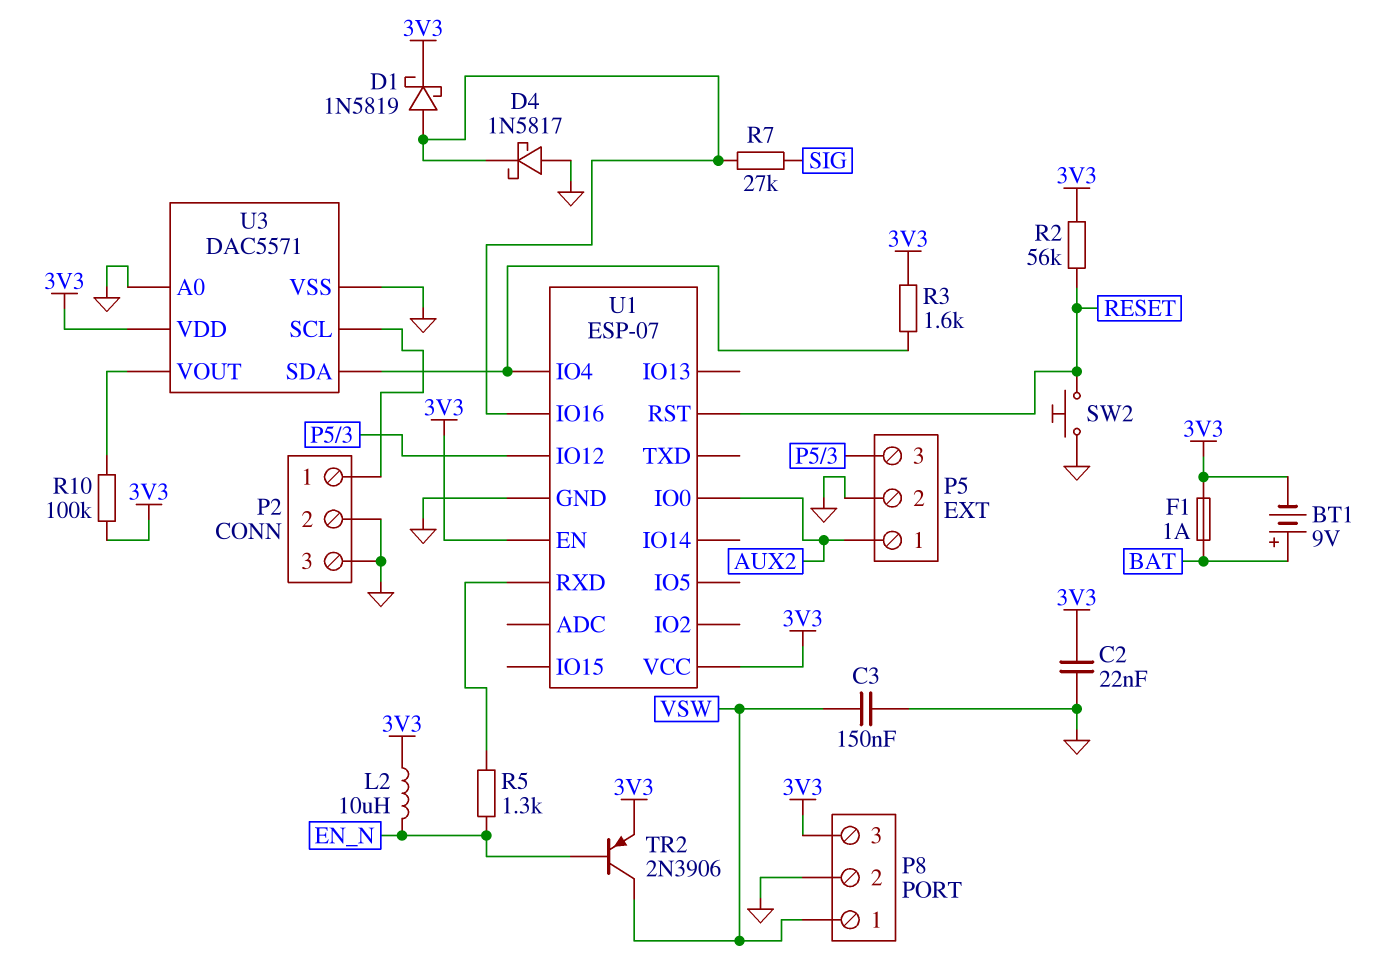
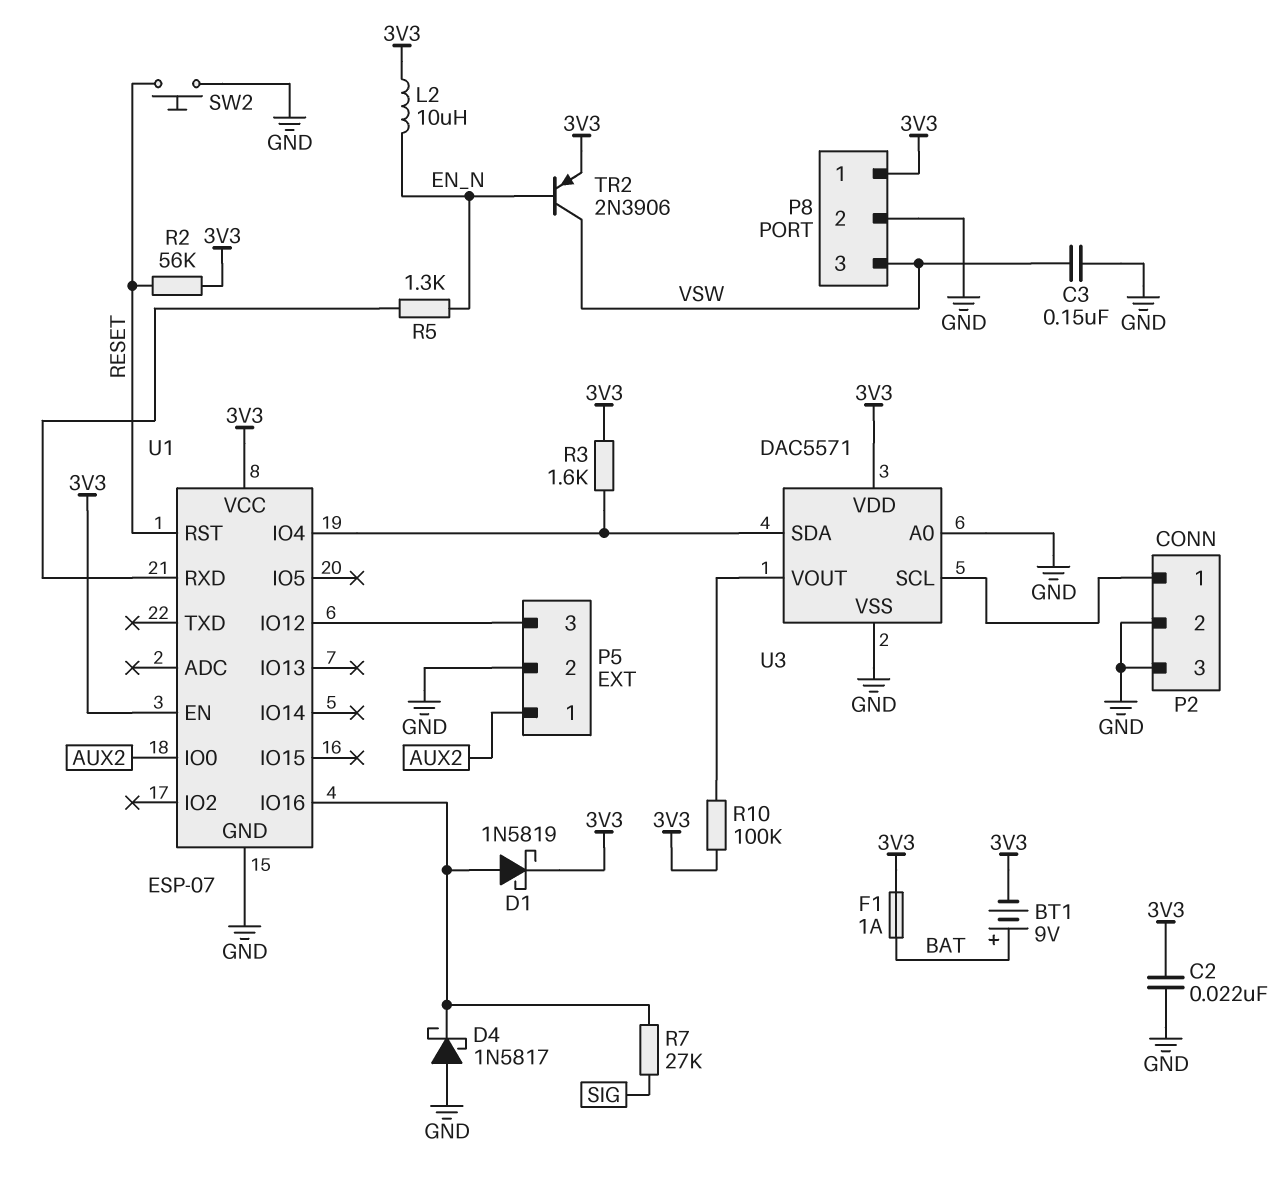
P8 pin 1: VSW -> 3V3
P8 pin 3: 3V3 -> VSW

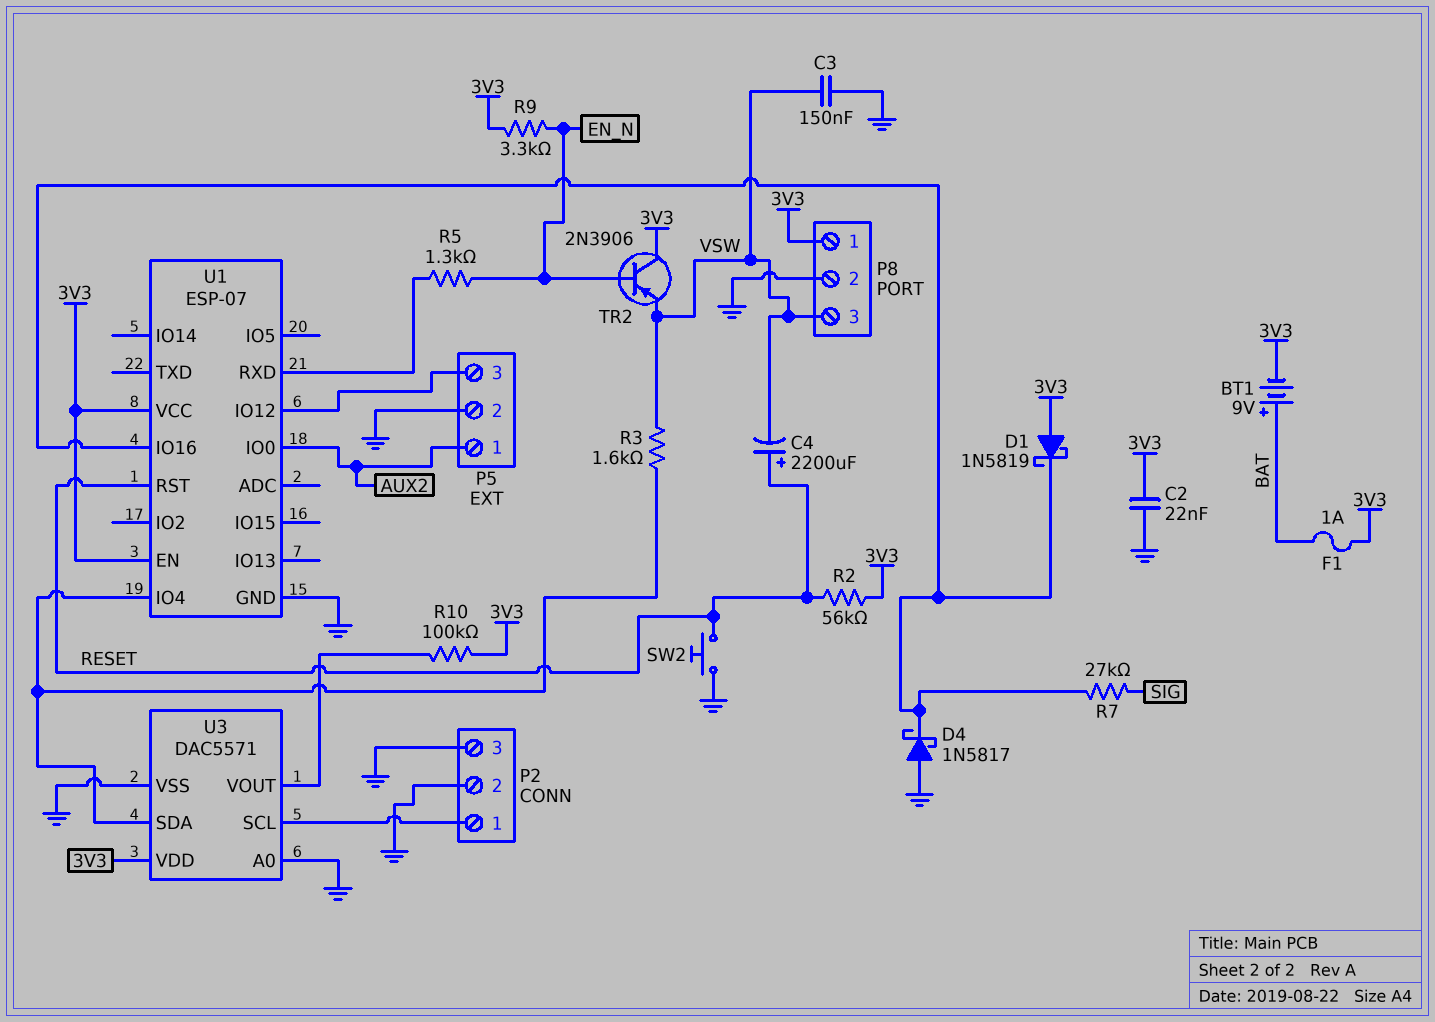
C4: none -> 2200uF (plus RESET, minus VSW)
D1: schottky 1N5819 (A U1/IO16, K 3V3) -> schottky 1N5819 (A 3V3, K U1/IO16)
L2: 10uH (3V3, EN_N) -> none
R3: 1.6k (3V3, U1/IO4) -> 1.6k (U1/IO4, VSW)
R9: none -> 3.3k (3V3, EN_N)
TR2: PNP 2N3906 (B EN_N, C VSW, E 3V3) -> PNP 2N3906 (B EN_N, C 3V3, E VSW)

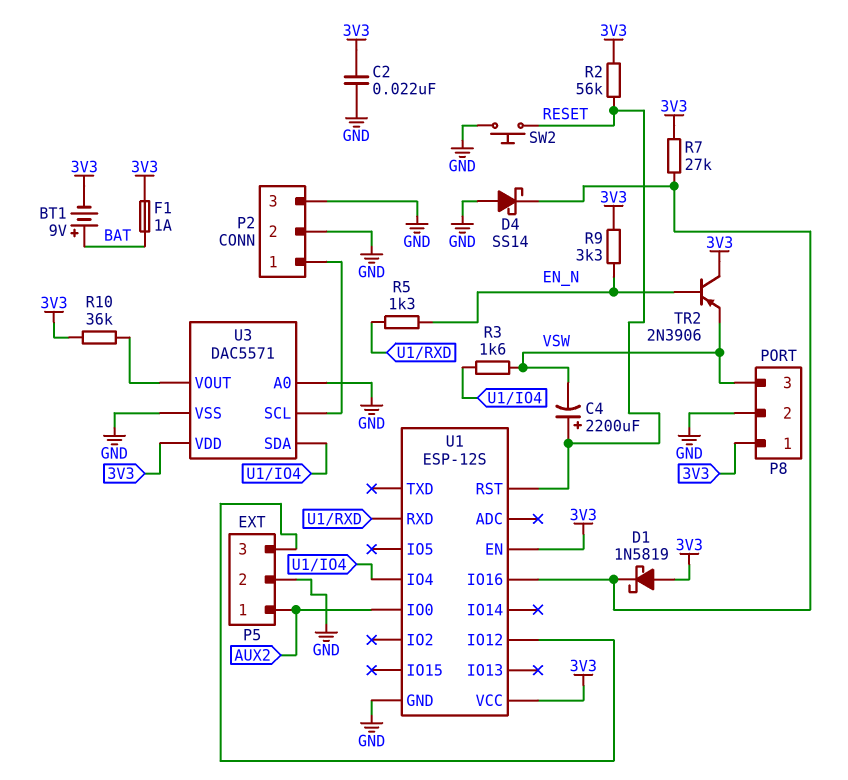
C3: 150nF (GND, VSW) -> none
D4: schottky 1N5817 (A GND, K U1/IO16) -> schottky SS14 (A GND, K U1/IO16)
R7: 27k (SIG, U1/IO16) -> 27k (3V3, U1/IO16)
R10: 100k (3V3, U3/VOUT) -> 36k (3V3, U3/VOUT)
U1: ESP-07 -> ESP-12S

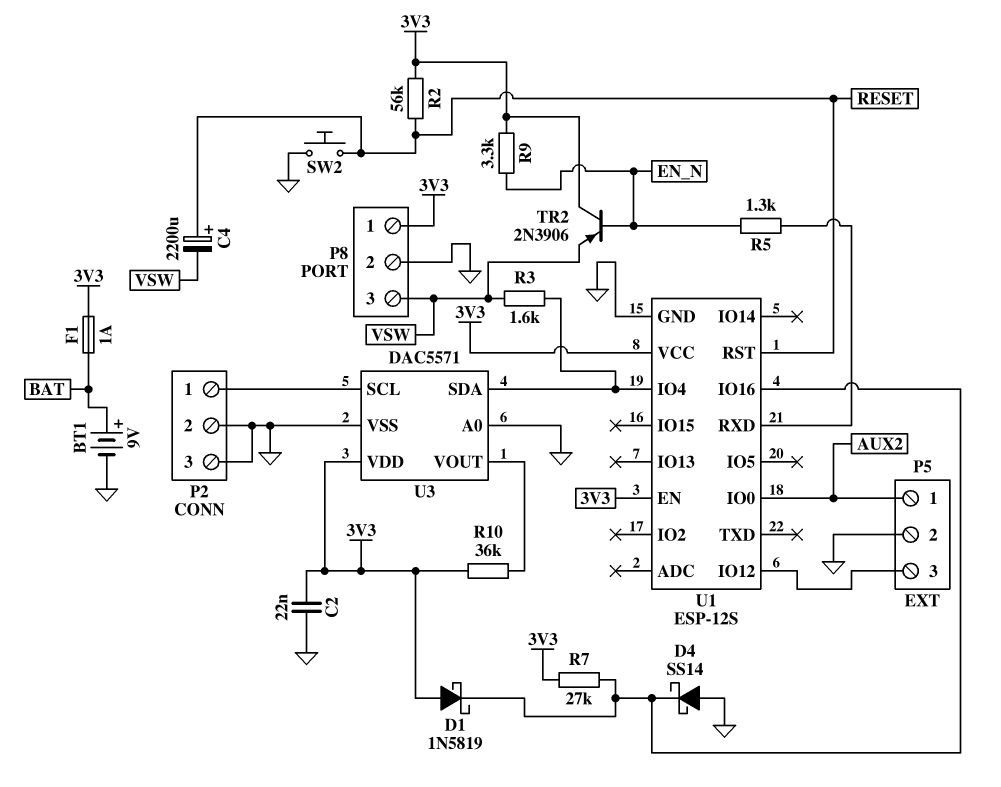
BT1: 9V (plus BAT, minus 3V3) -> 9V (plus BAT, minus GND)

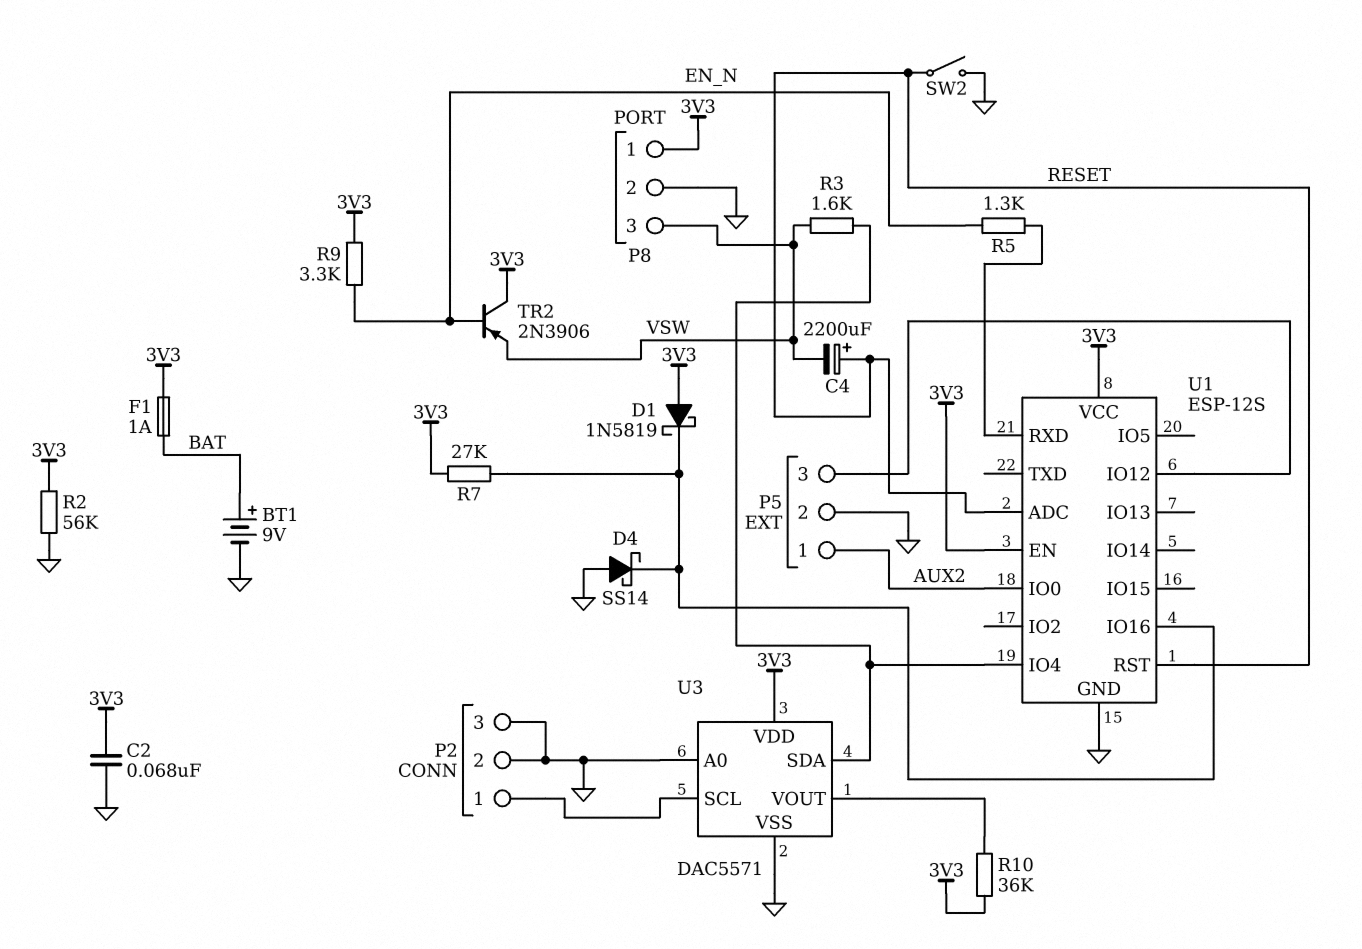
C2: 22nF (3V3, GND) -> 68nF (3V3, GND)
R2: 56k (3V3, RESET) -> 56k (3V3, GND)
SW2: button (GND, RESET) -> switch (GND, RESET)
U1 pin ADC: none -> RESET

